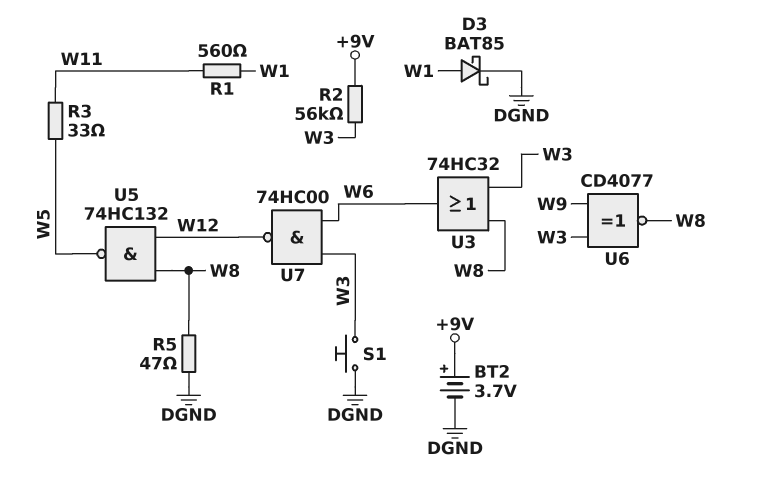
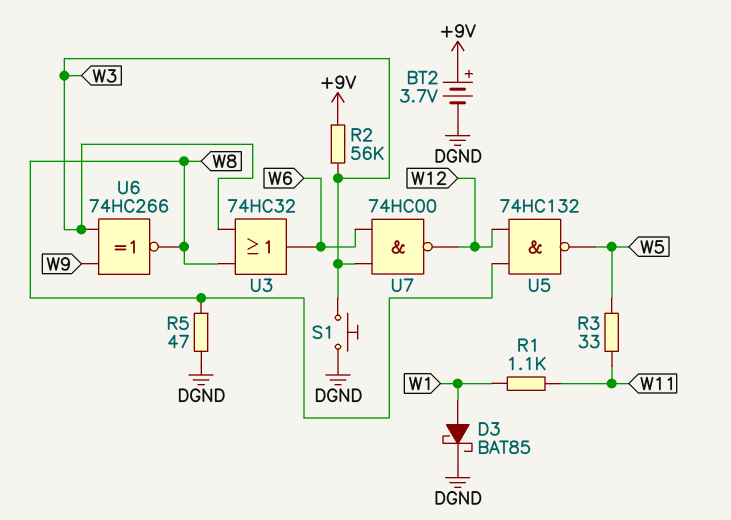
R1: 560 (W1, W11) -> 1.1k (W1, W11)
U6: XNOR CD4077 (in W3, in W9, out W8) -> XNOR 74HC266 (in W3, in W9, out W8)

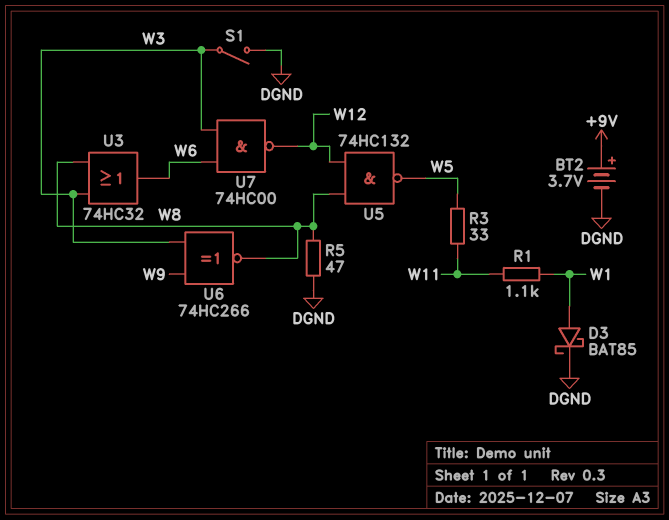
R2: 56k (+9V, W3) -> none
S1: button (DGND, W3) -> switch (DGND, W3)

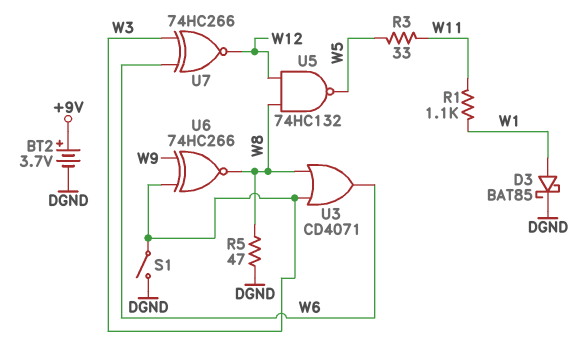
U3: OR 74HC32 (in W3, in W8, out W6) -> OR CD4071 (in W3, in W8, out W6)
U7: NAND 74HC00 (in W3, in W6, out W12) -> XNOR 74HC266 (in W3, in W6, out W12)

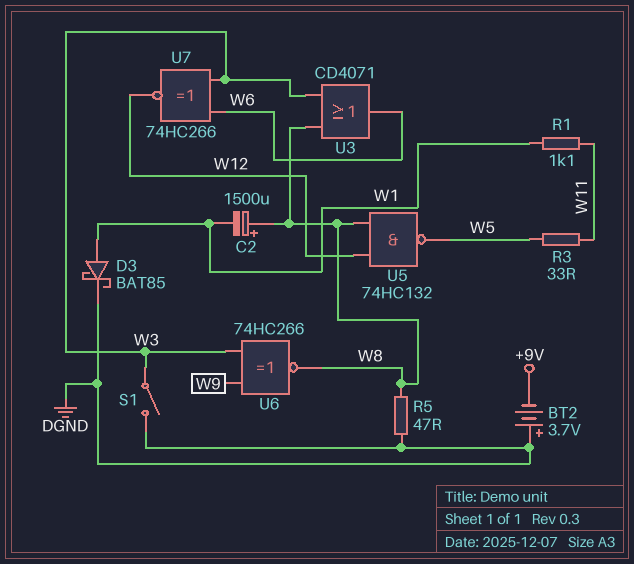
BT2: 3.7V (plus +9V, minus DGND) -> 3.7V (plus DGND, minus +9V)
C2: none -> 1500uF (plus W8, minus W1)

